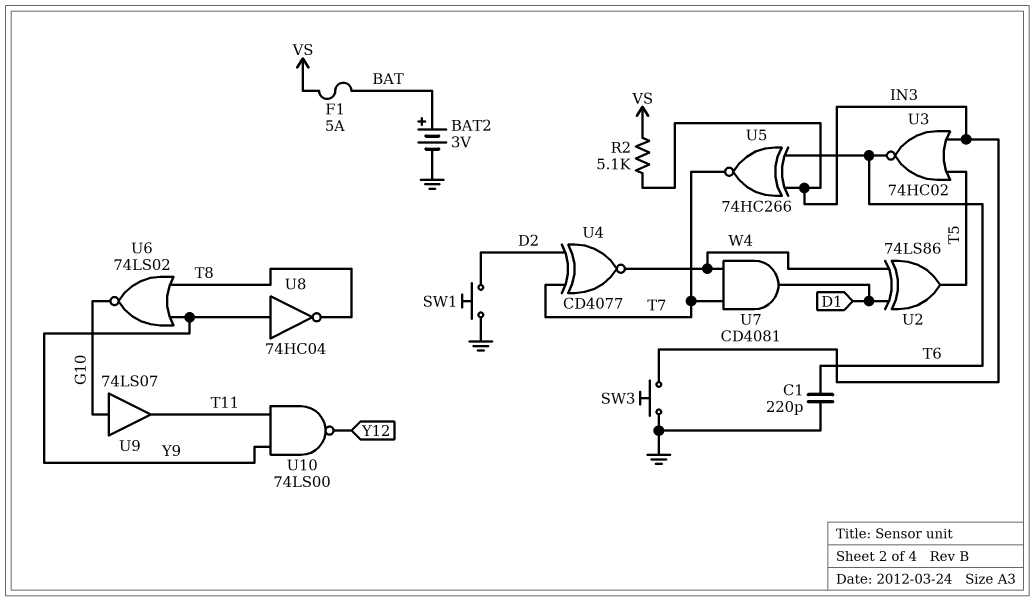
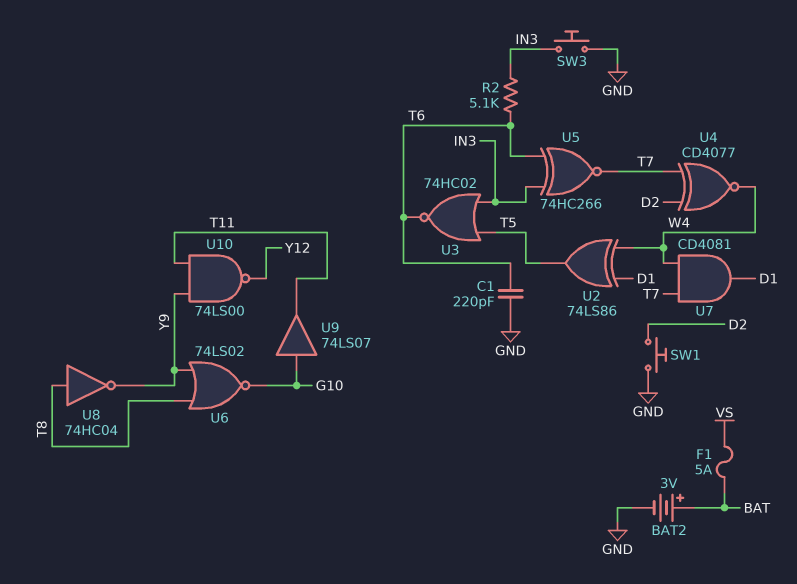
R2: 5.1k (IN3, VS) -> 5.1k (IN3, T6)
U8: NOT 74HC04 (in Y9, out T8) -> NOT 74HC04 (in T8, out Y9)

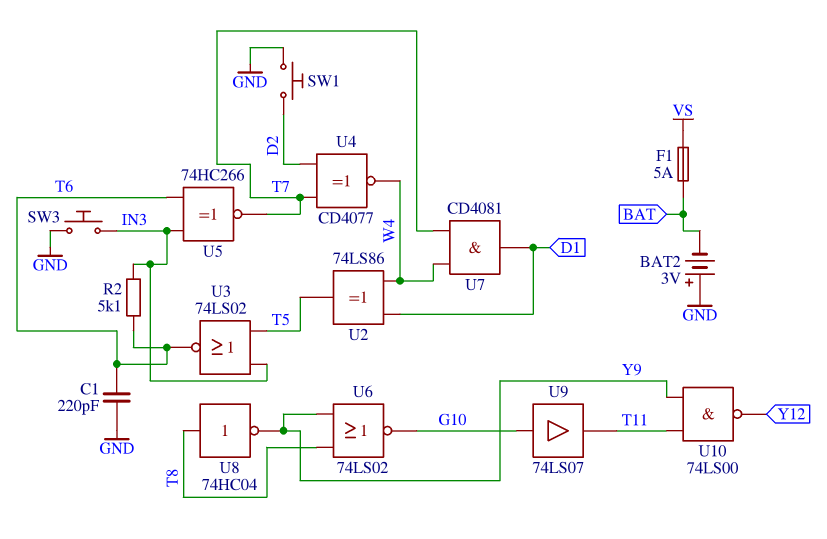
BAT2: 3V (plus BAT, minus GND) -> 3V (plus GND, minus BAT)
U3: NOR 74HC02 (in IN3, in T5, out T6) -> NOR 74LS02 (in IN3, in T5, out T6)

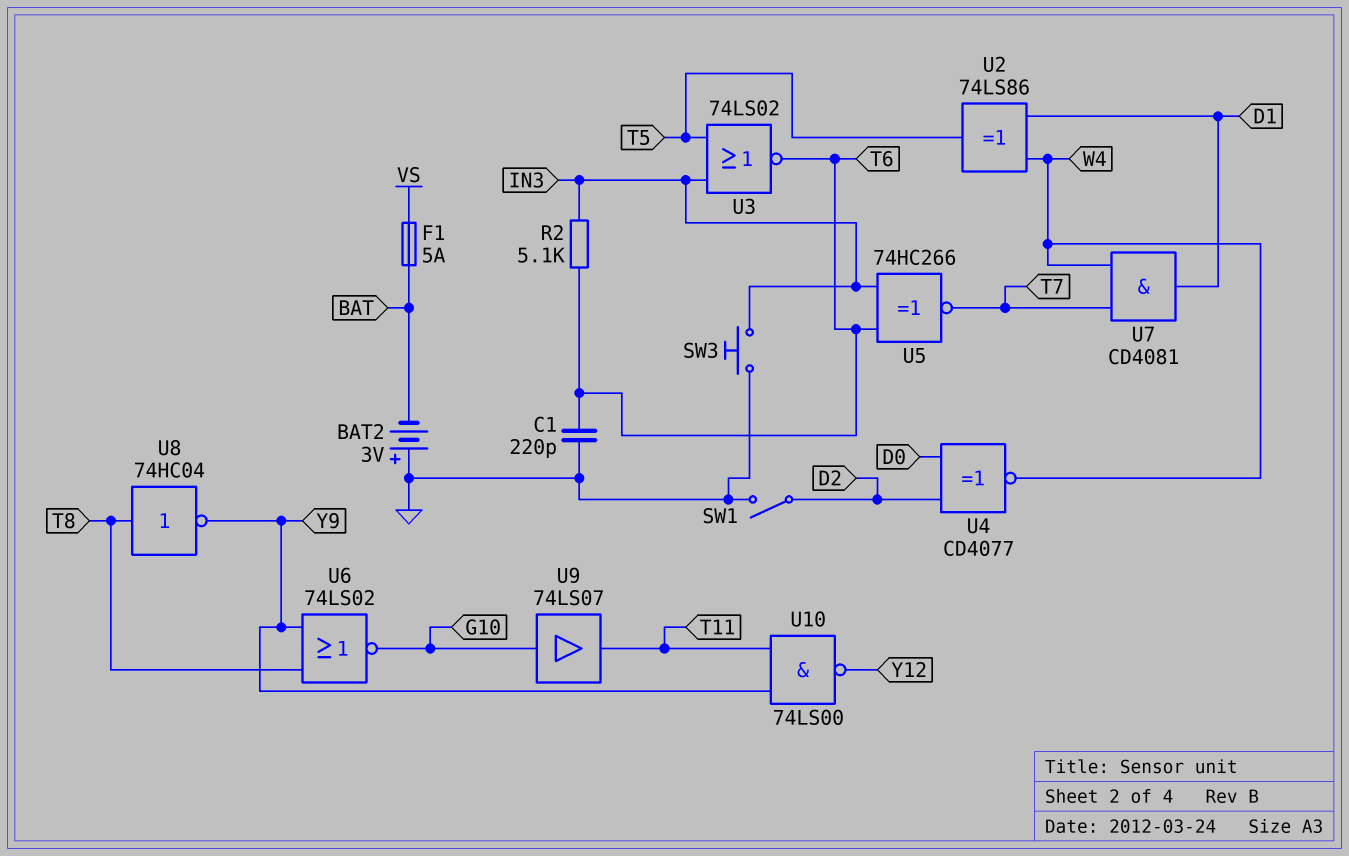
SW1: button (D2, GND) -> switch (D2, GND)
U4: XNOR CD4077 (in D2, in T7, out W4) -> XNOR CD4077 (in D0, in D2, out W4)

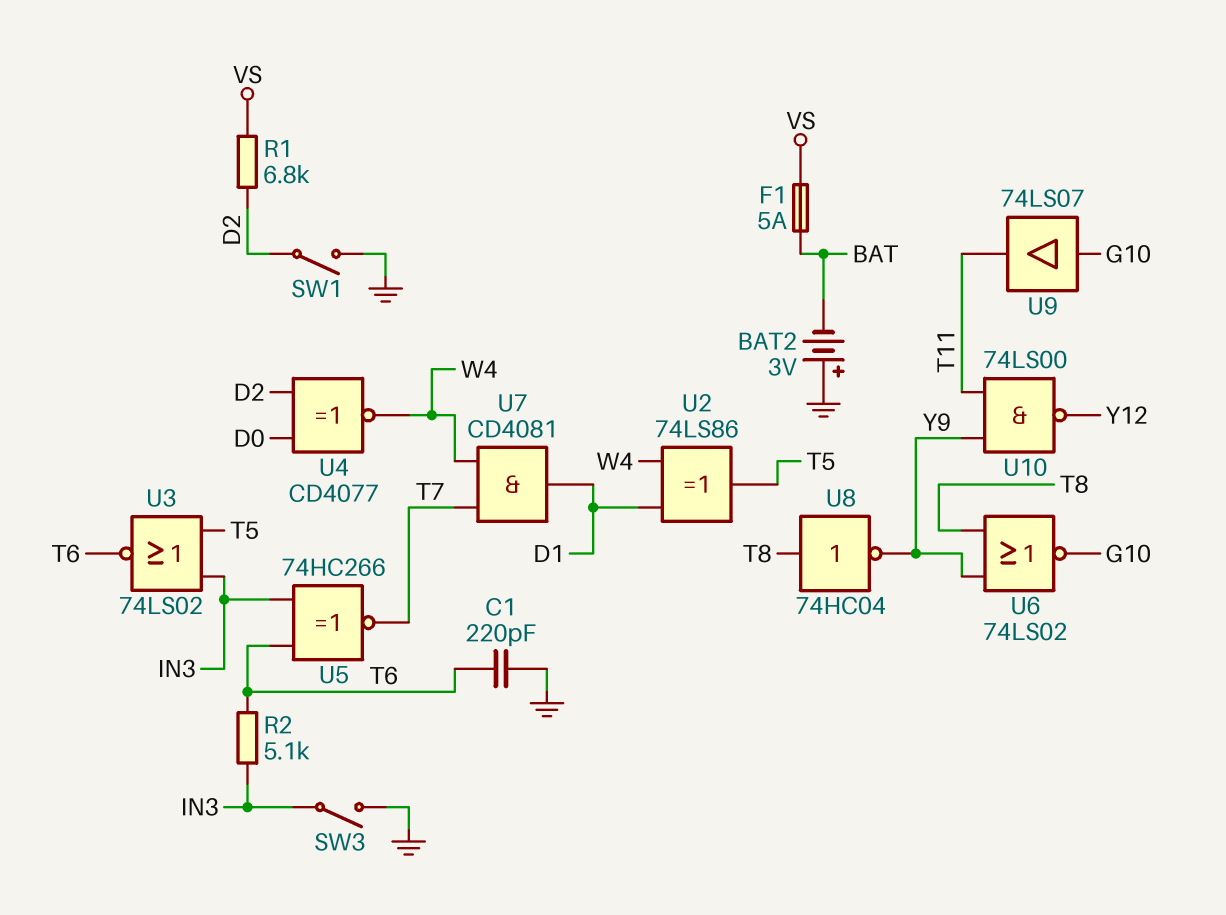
R1: none -> 6.8k (D2, VS)
SW3: button (GND, IN3) -> switch (GND, IN3)

